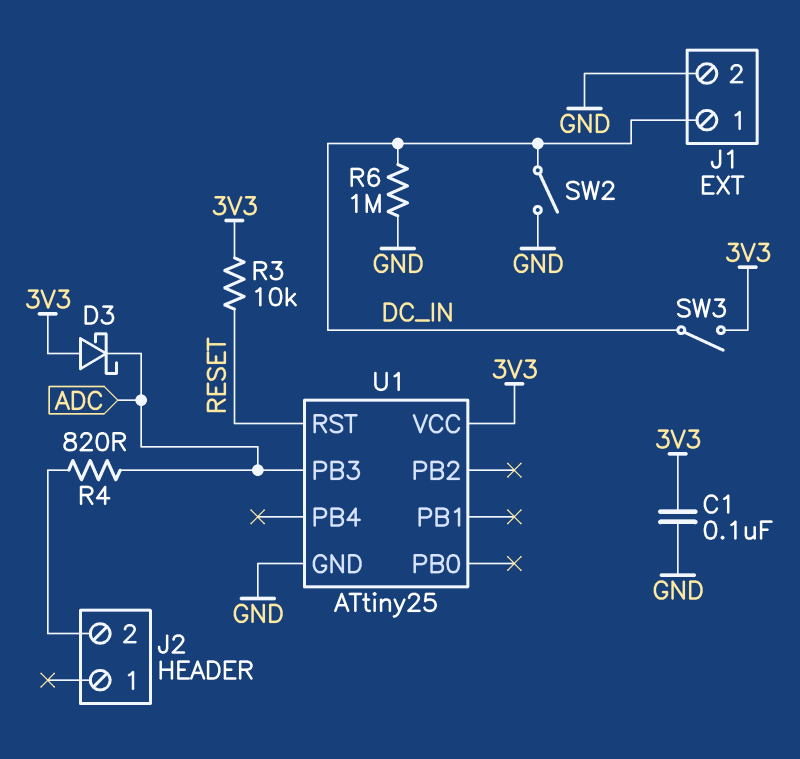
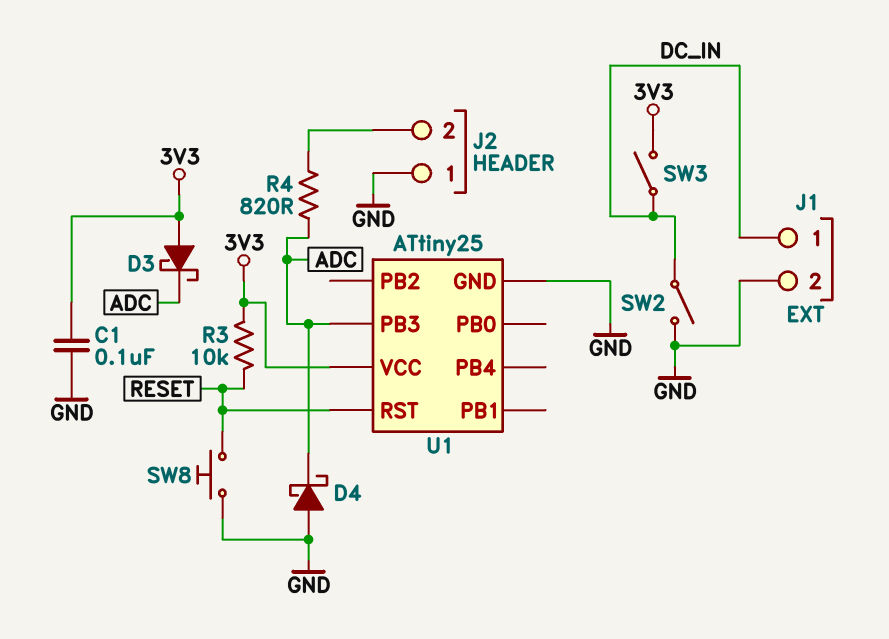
D4: none -> schottky (A GND, K ADC)
J2 pin 1: none -> GND
R6: 1M (DC_IN, GND) -> none
SW8: none -> button (GND, RESET)

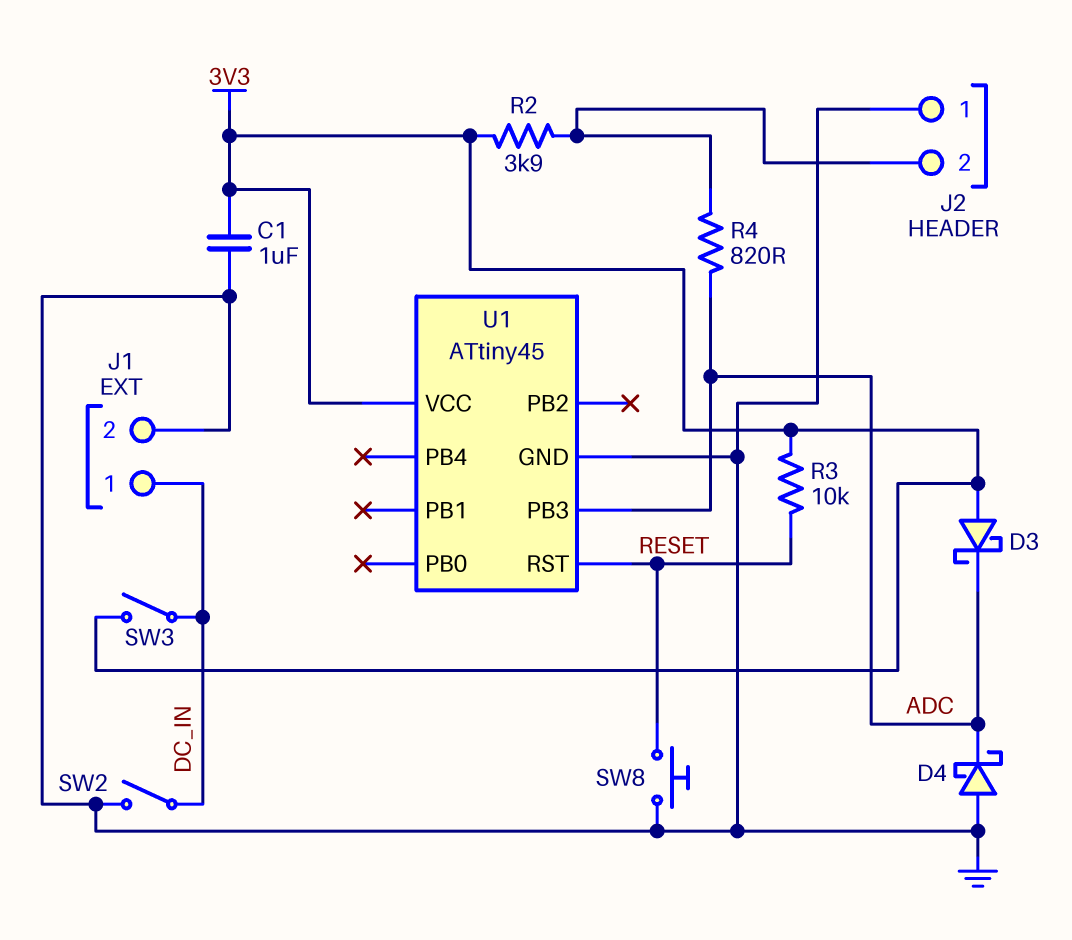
C1: 100nF (3V3, GND) -> 1uF (3V3, GND)
R2: none -> 3.9k (3V3, J2/2)
U1: ATtiny25 -> ATtiny45

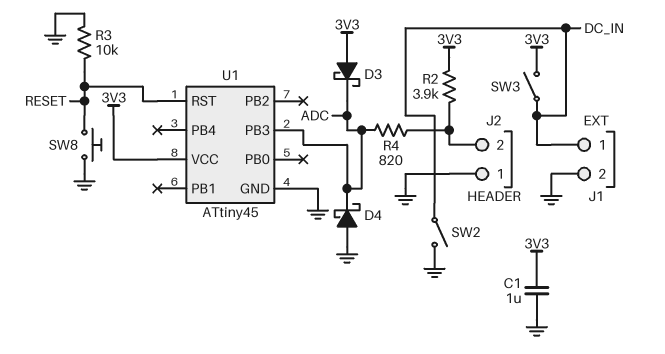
R3: 10k (3V3, RESET) -> 10k (GND, RESET)

